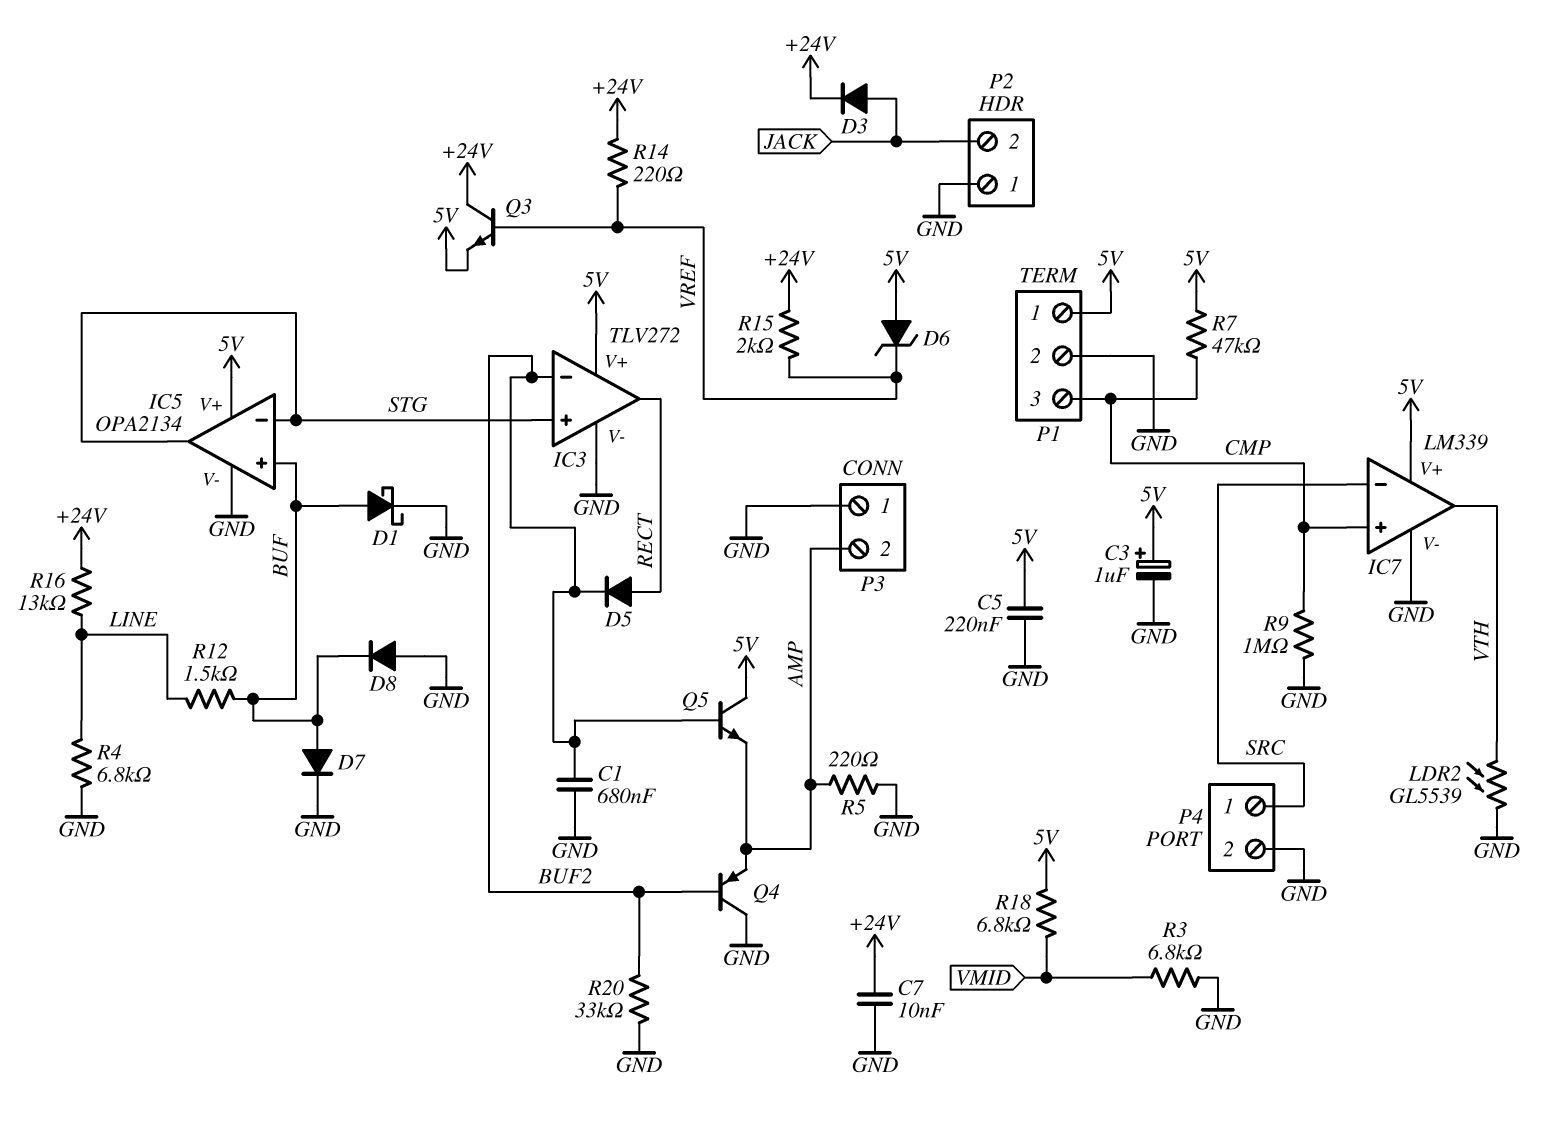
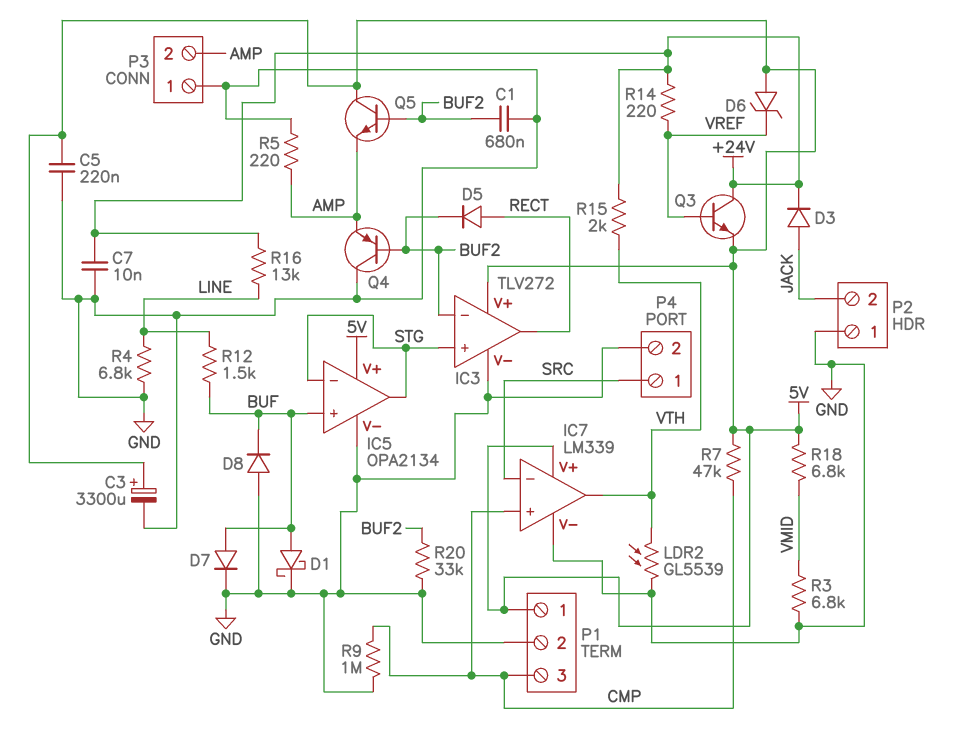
C3: 1uF (plus 5V, minus GND) -> 3300uF (plus 5V, minus GND)
R15: 2k (+24V, VREF) -> 2k (+24V, VTH)

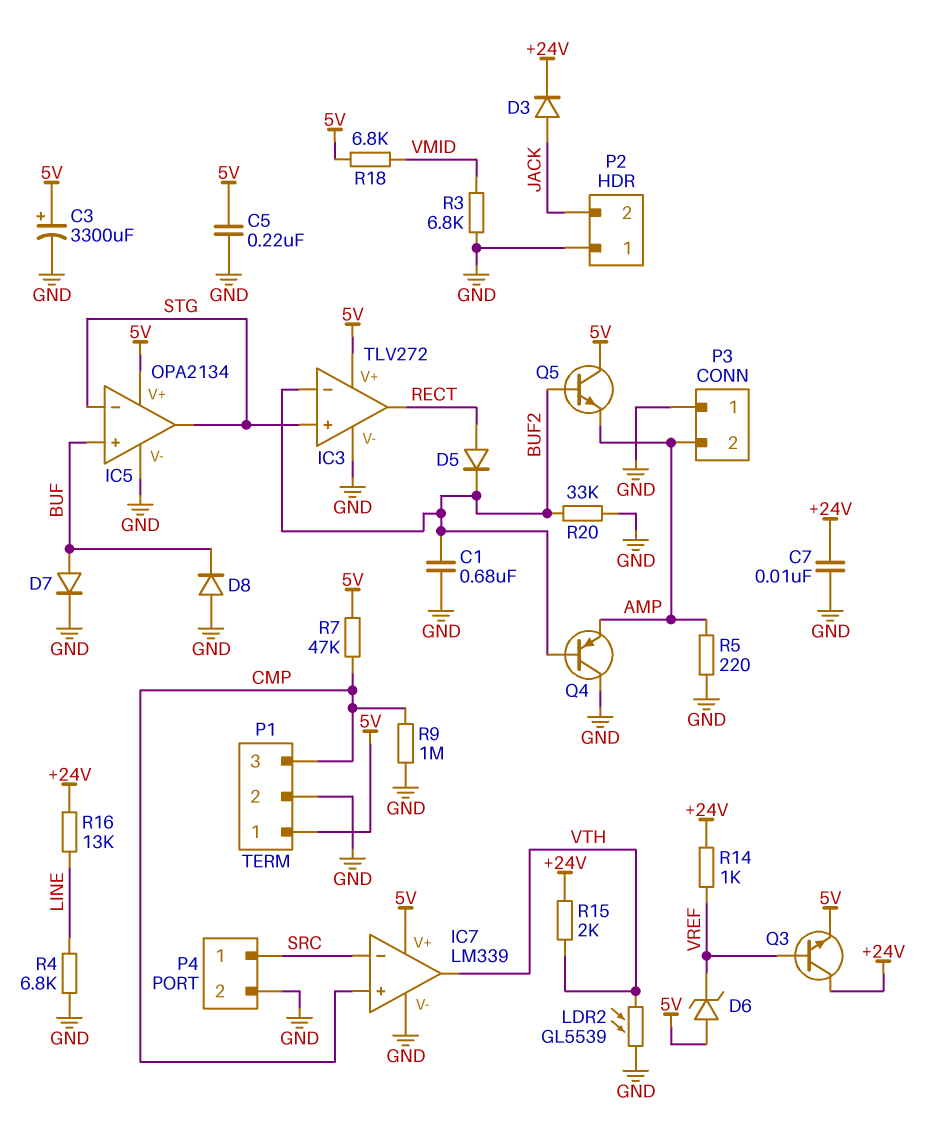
D1: schottky (A BUF, K GND) -> none
R12: 1.5k (BUF, LINE) -> none
R14: 220 (+24V, VREF) -> 1k (+24V, VREF)

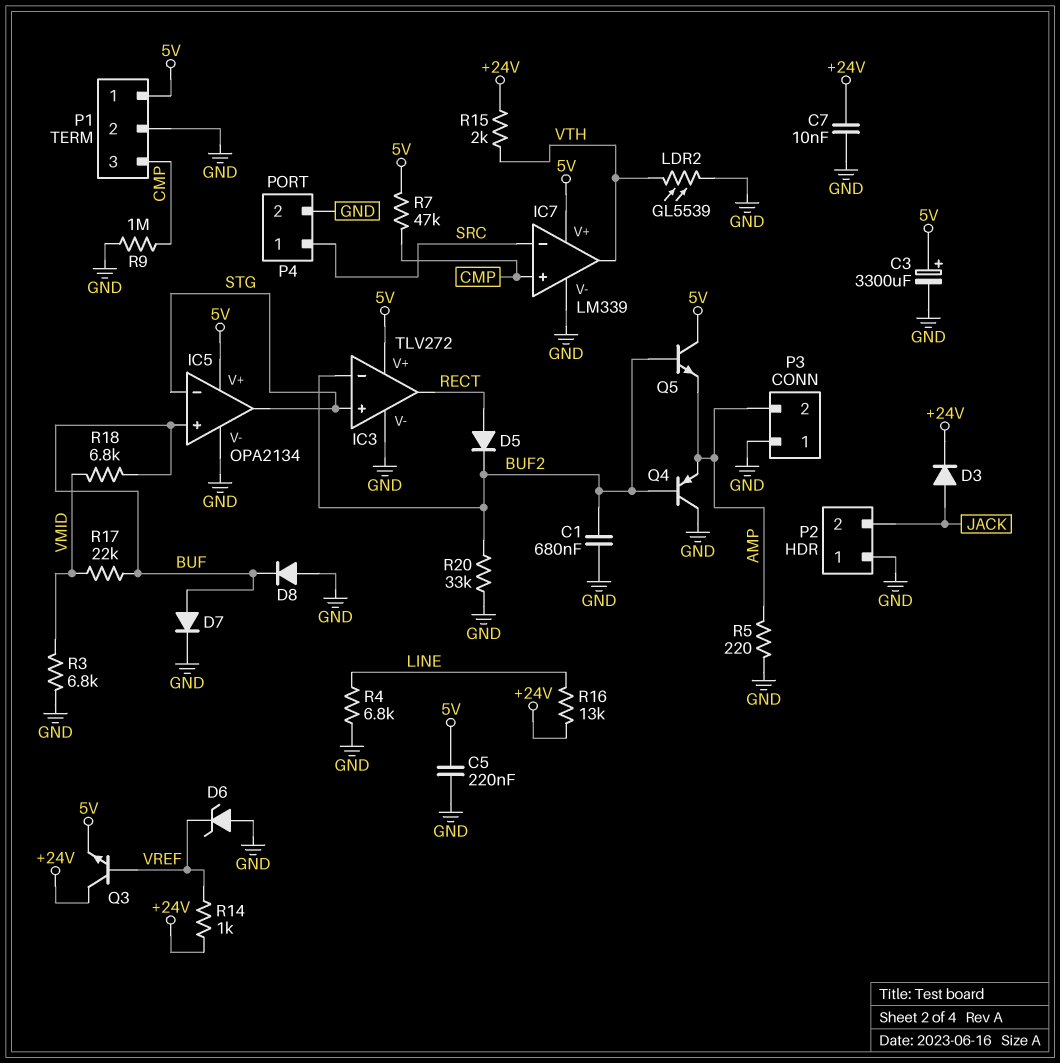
D6: zener (A 5V, K VREF) -> zener (A GND, K VREF)
R17: none -> 22k (BUF, VMID)
R18: 6.8k (5V, VMID) -> 6.8k (BUF, VMID)

